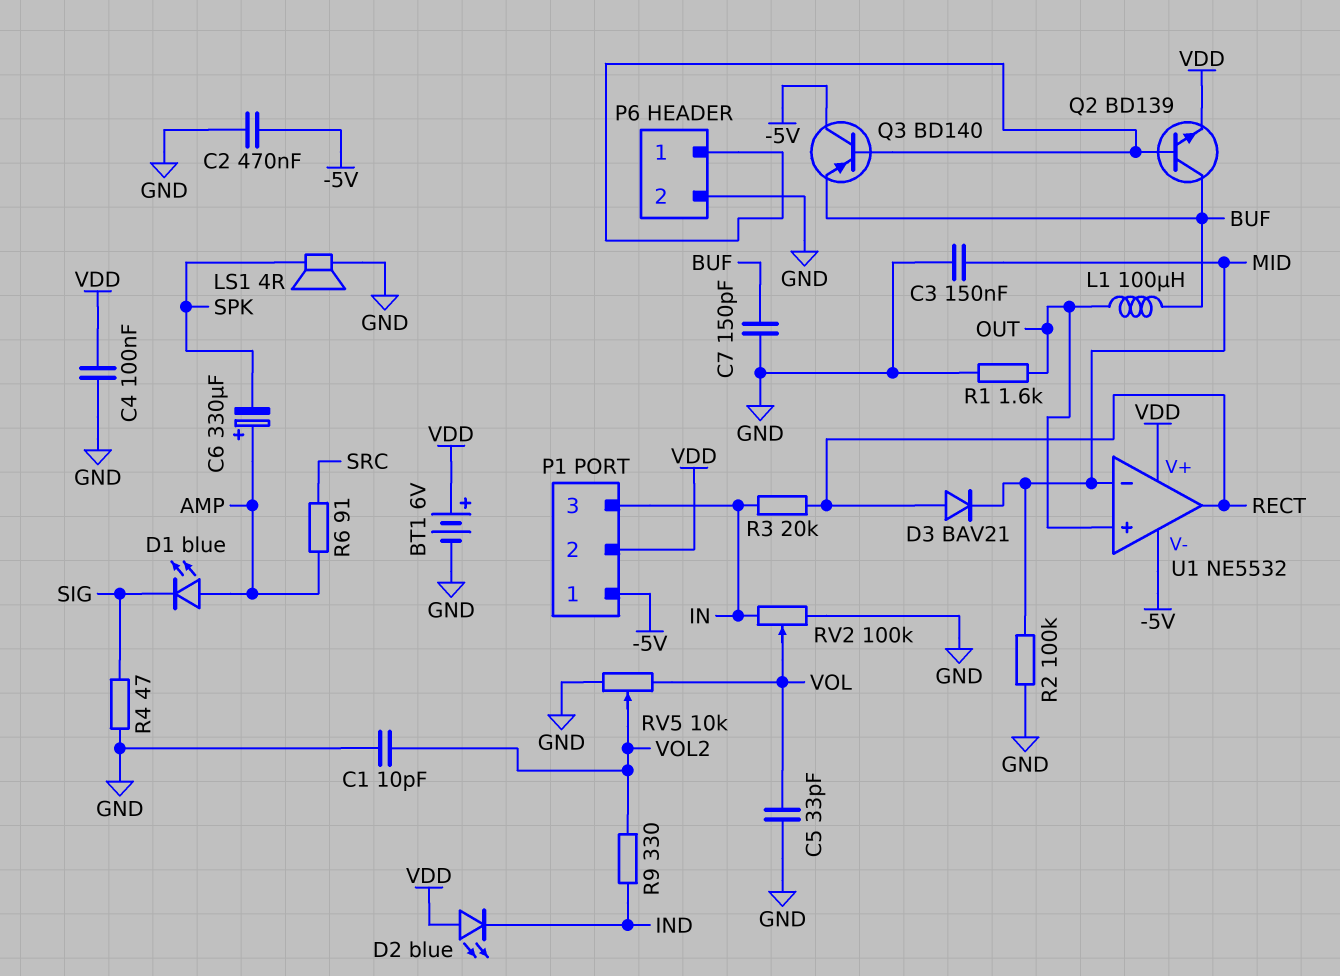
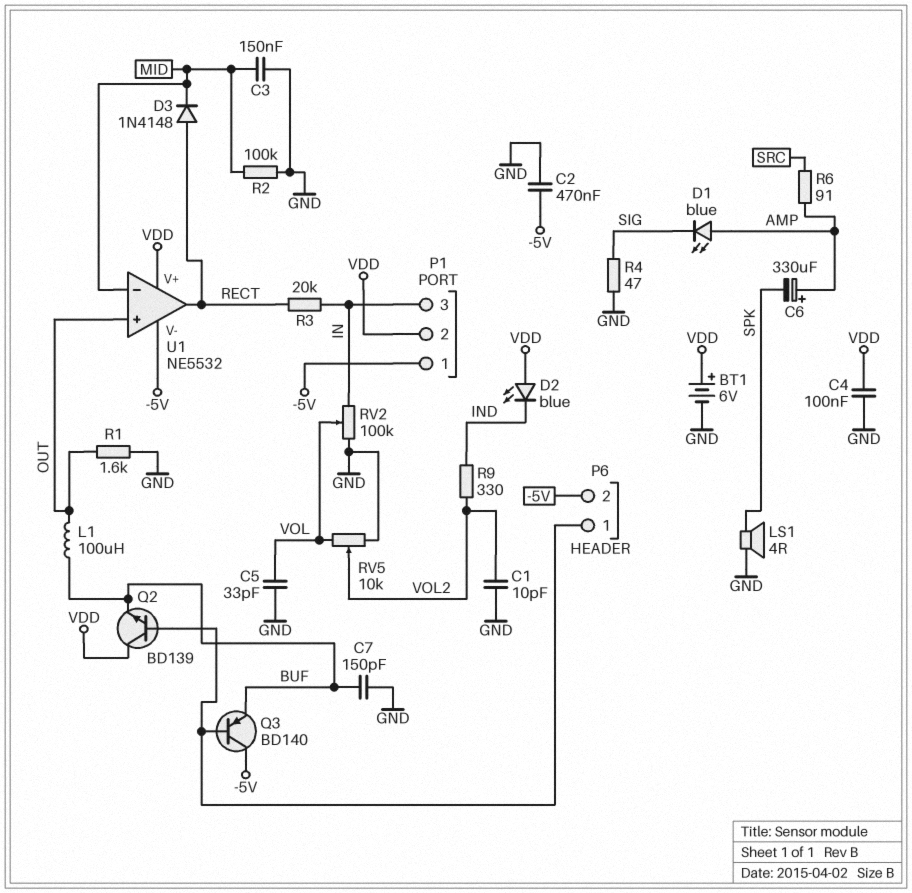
D3: diode BAV21 (A RECT, K MID) -> diode 1N4148 (A RECT, K MID)
P6 pin 2: GND -> -5V
Q2: NPN BD139 (B P6/1, C BUF, E VDD) -> NPN BD139 (B P6/1, C VDD, E BUF)

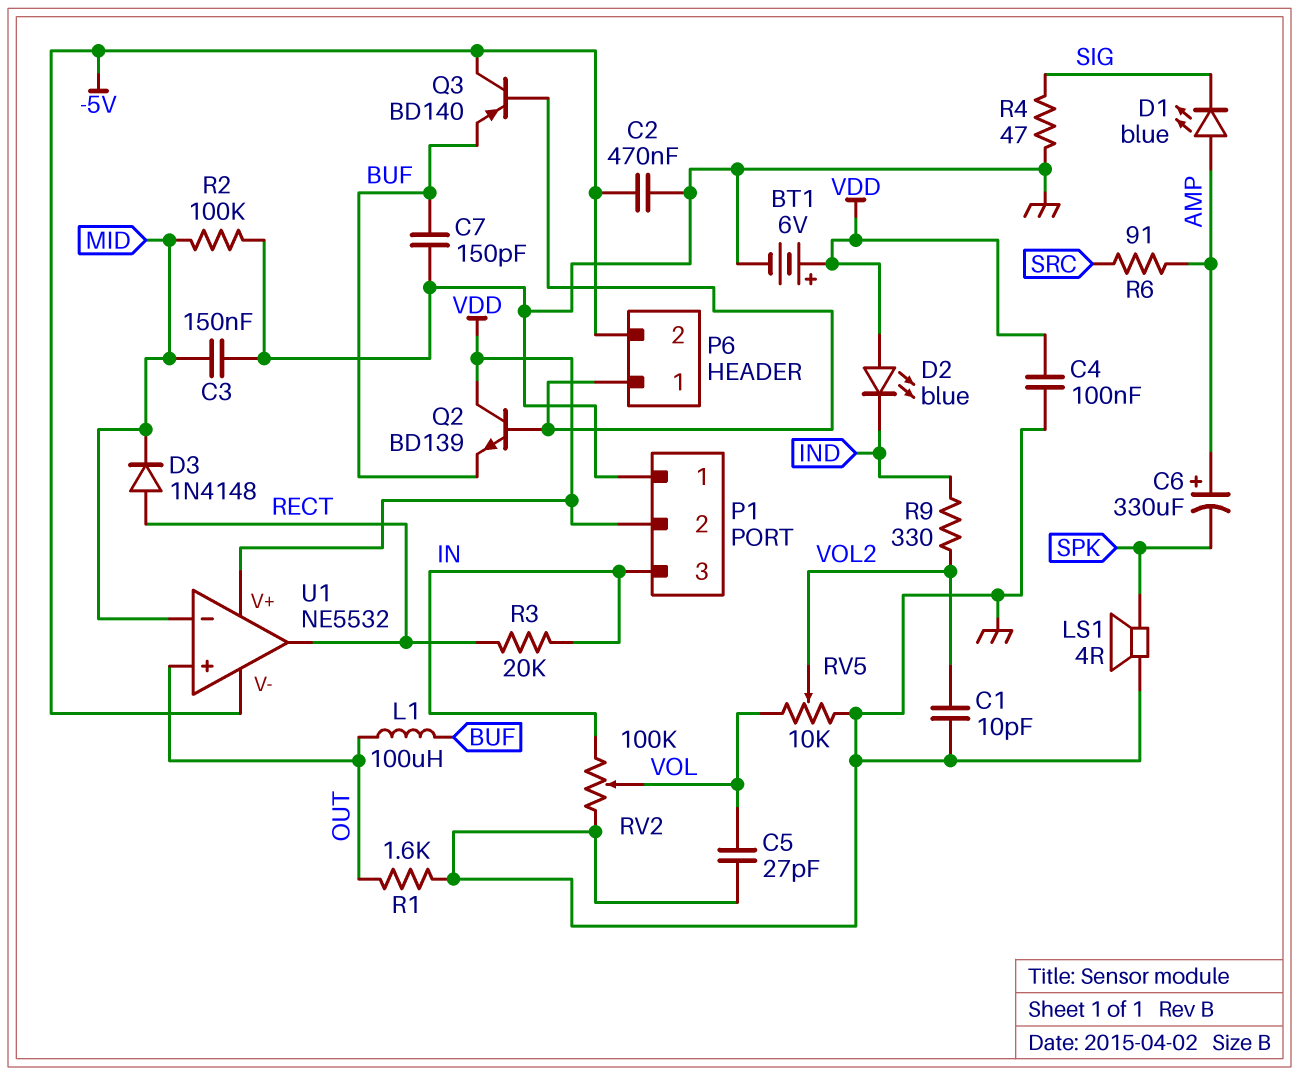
C5: 33pF (GND, VOL) -> 27pF (GND, VOL)
P1 pin 1: -5V -> GND

